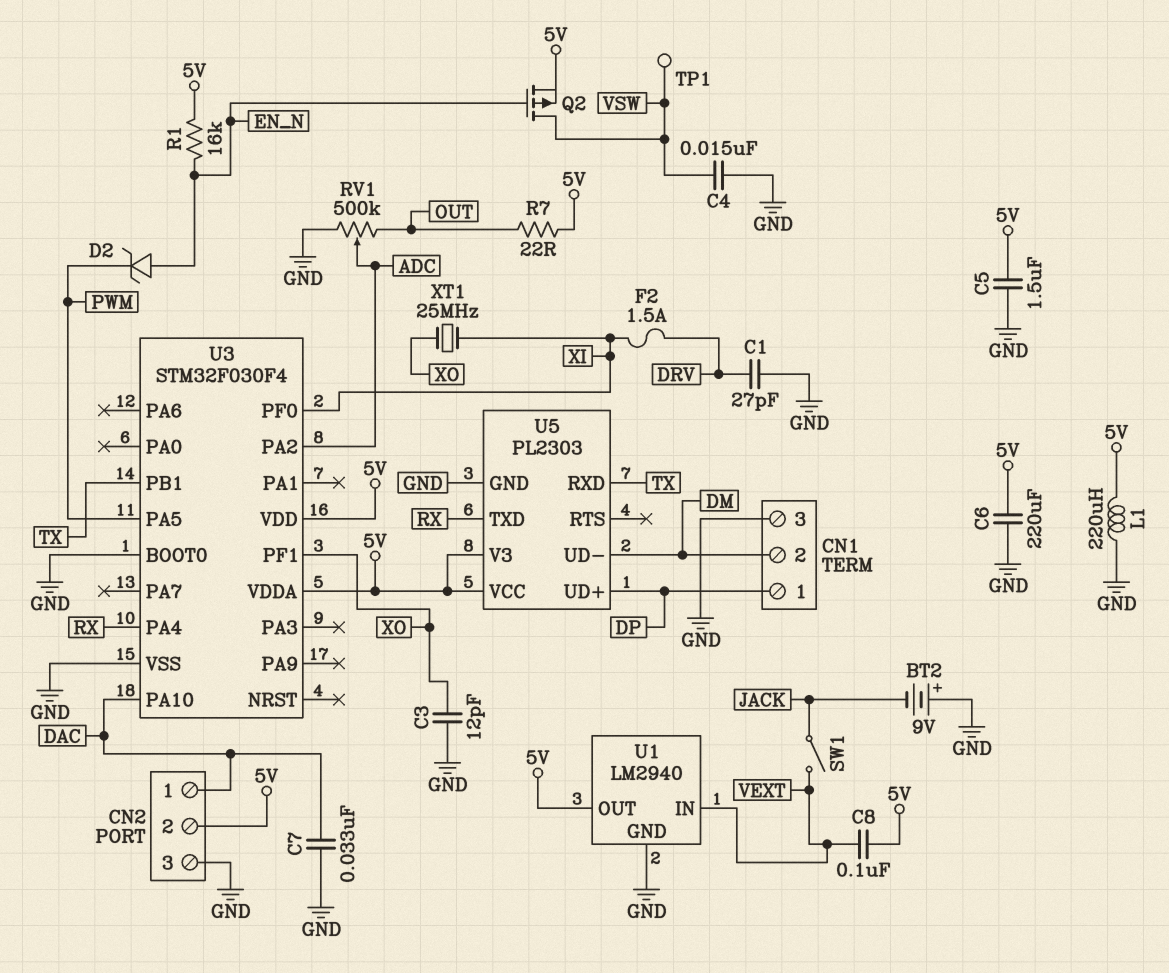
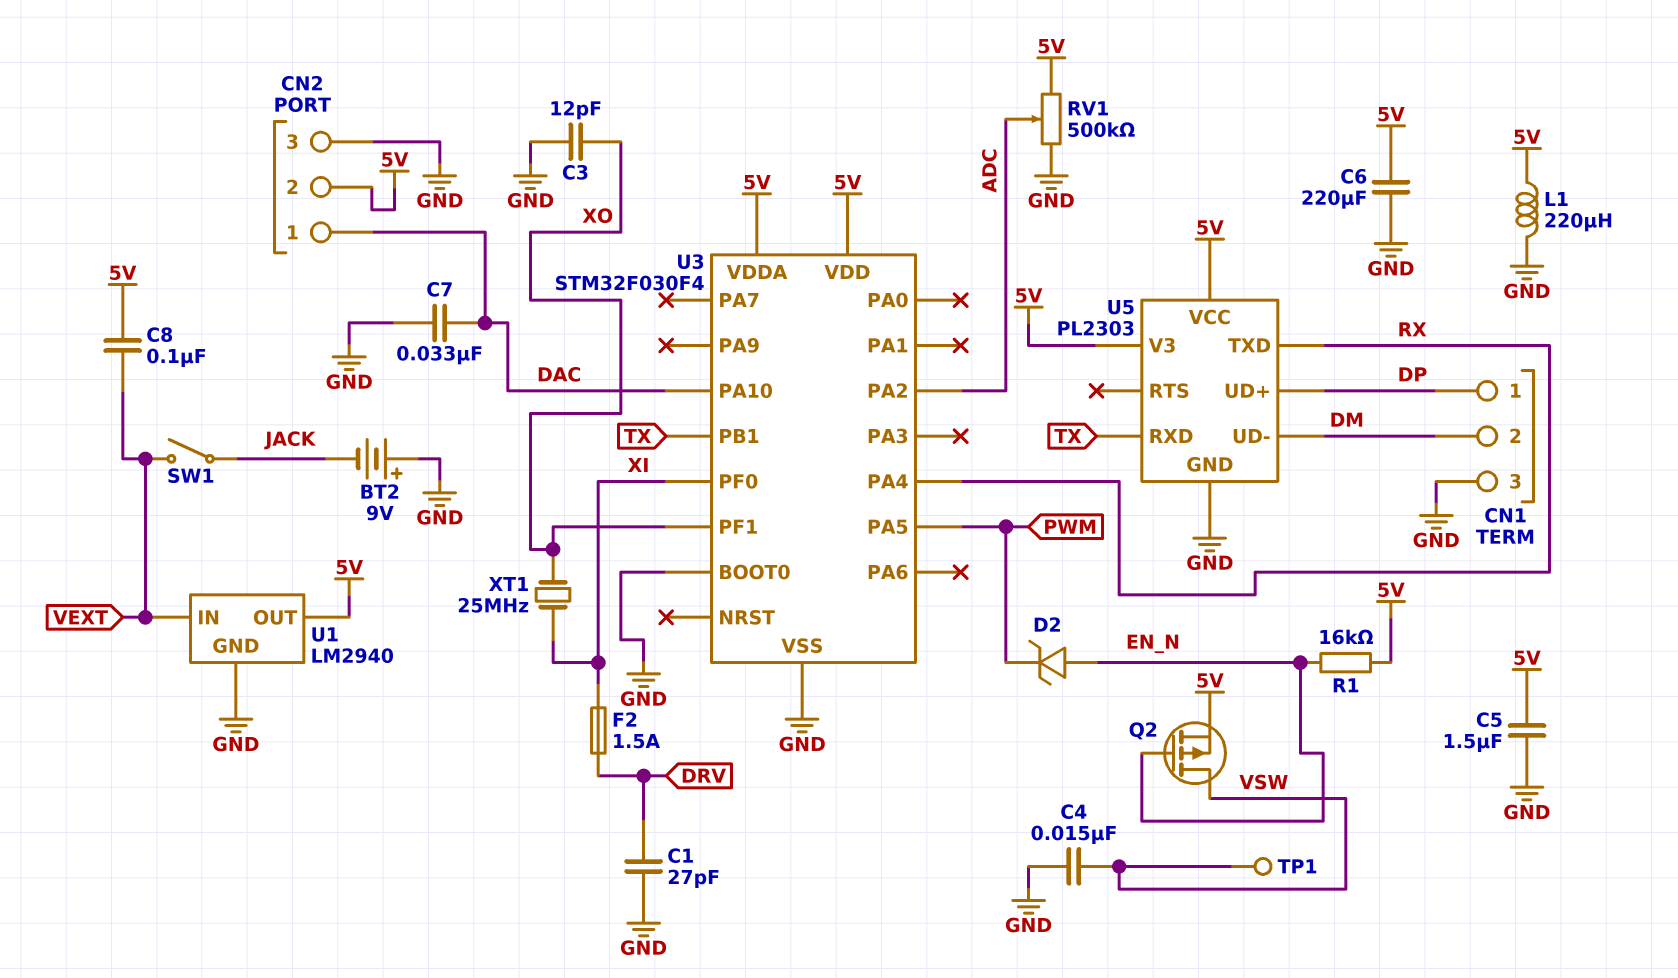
R7: 22 (5V, OUT) -> none
RV1: 500k (GND, OUT, wiper ADC) -> 500k (5V, GND, wiper ADC)

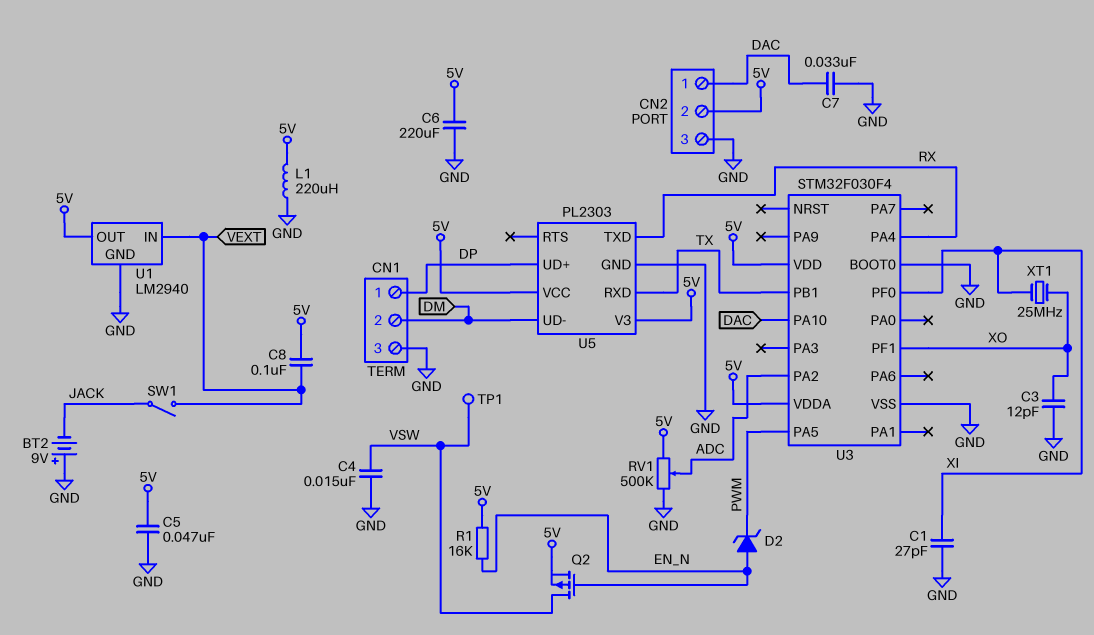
C1: 27pF (DRV, GND) -> 27pF (GND, XI)
C5: 1.5uF (5V, GND) -> 47nF (5V, GND)
F2: 1.5A (DRV, XI) -> none

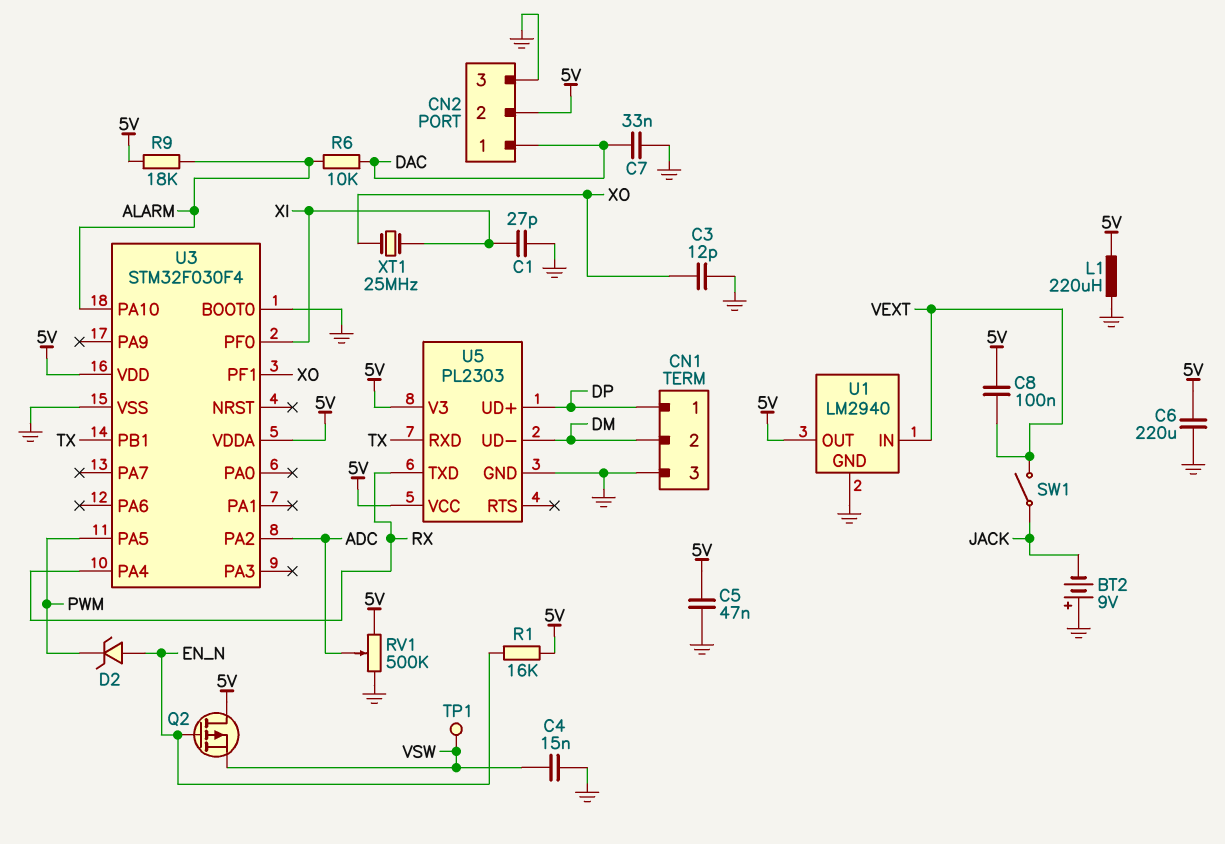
Q2: PMOS (G EN_N, D VSW, S 5V) -> PMOS (G EN_N, D 5V, S VSW)
R6: none -> 10k (ALARM, DAC)
R9: none -> 18k (5V, ALARM)
U3 pin PA10: DAC -> ALARM

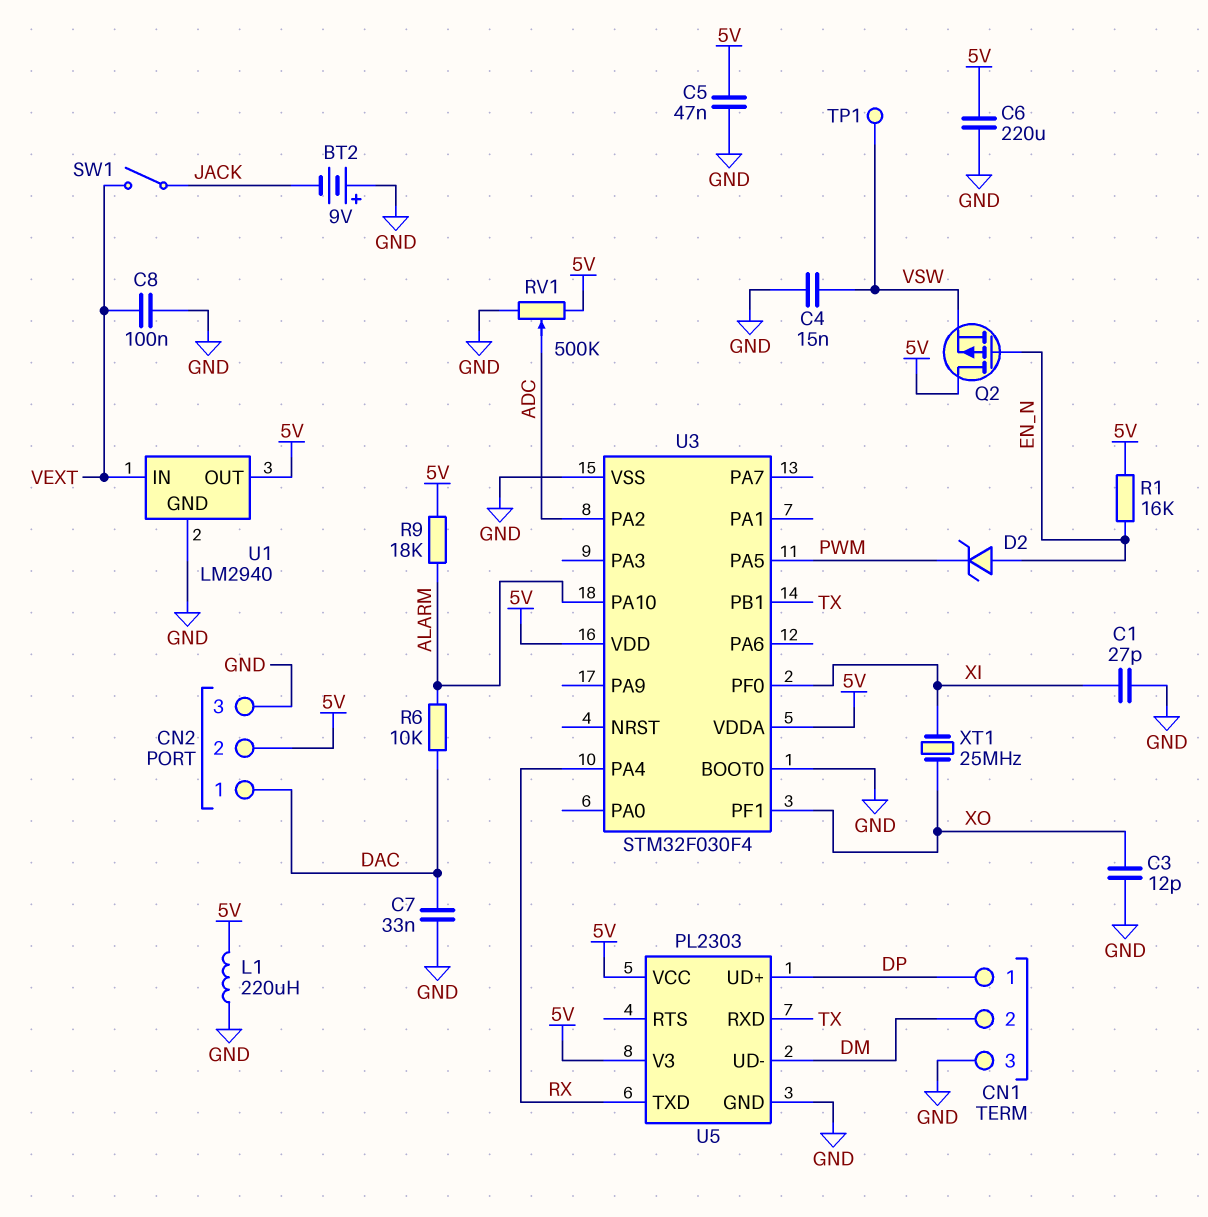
C8: 100nF (5V, VEXT) -> 100nF (GND, VEXT)

